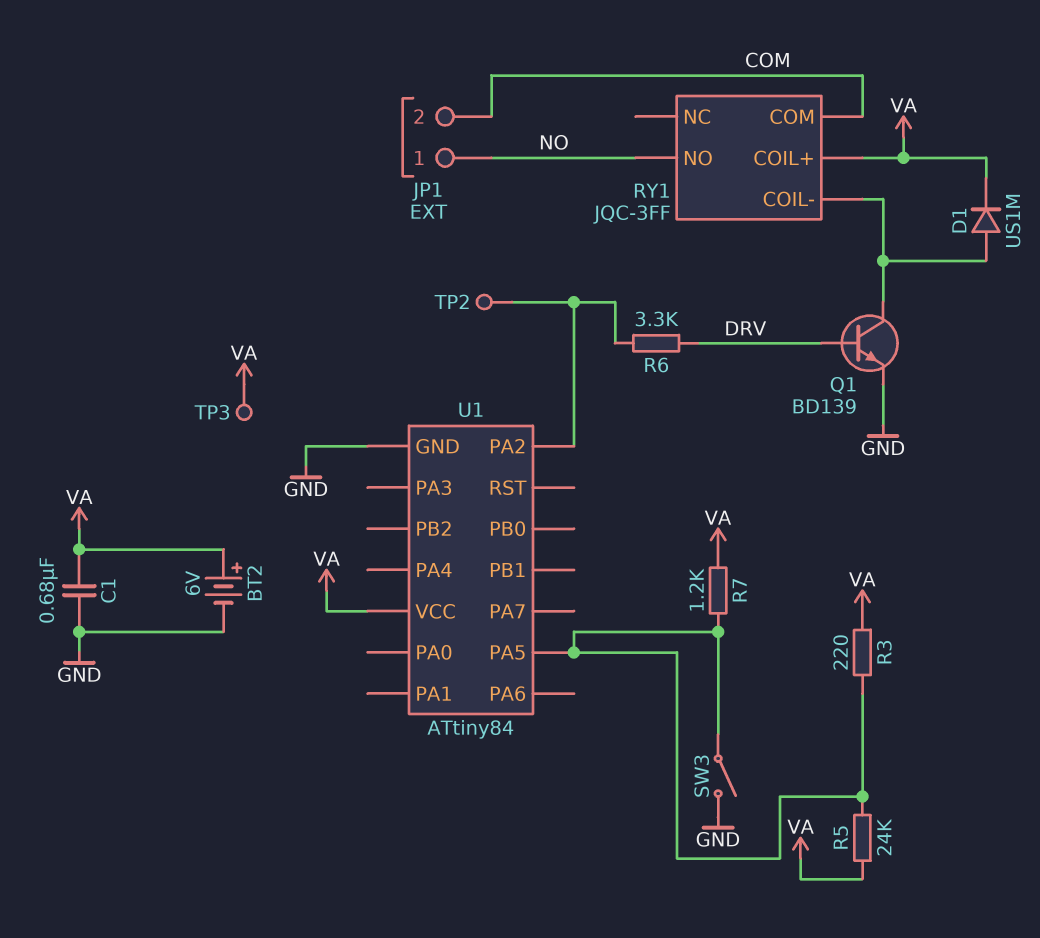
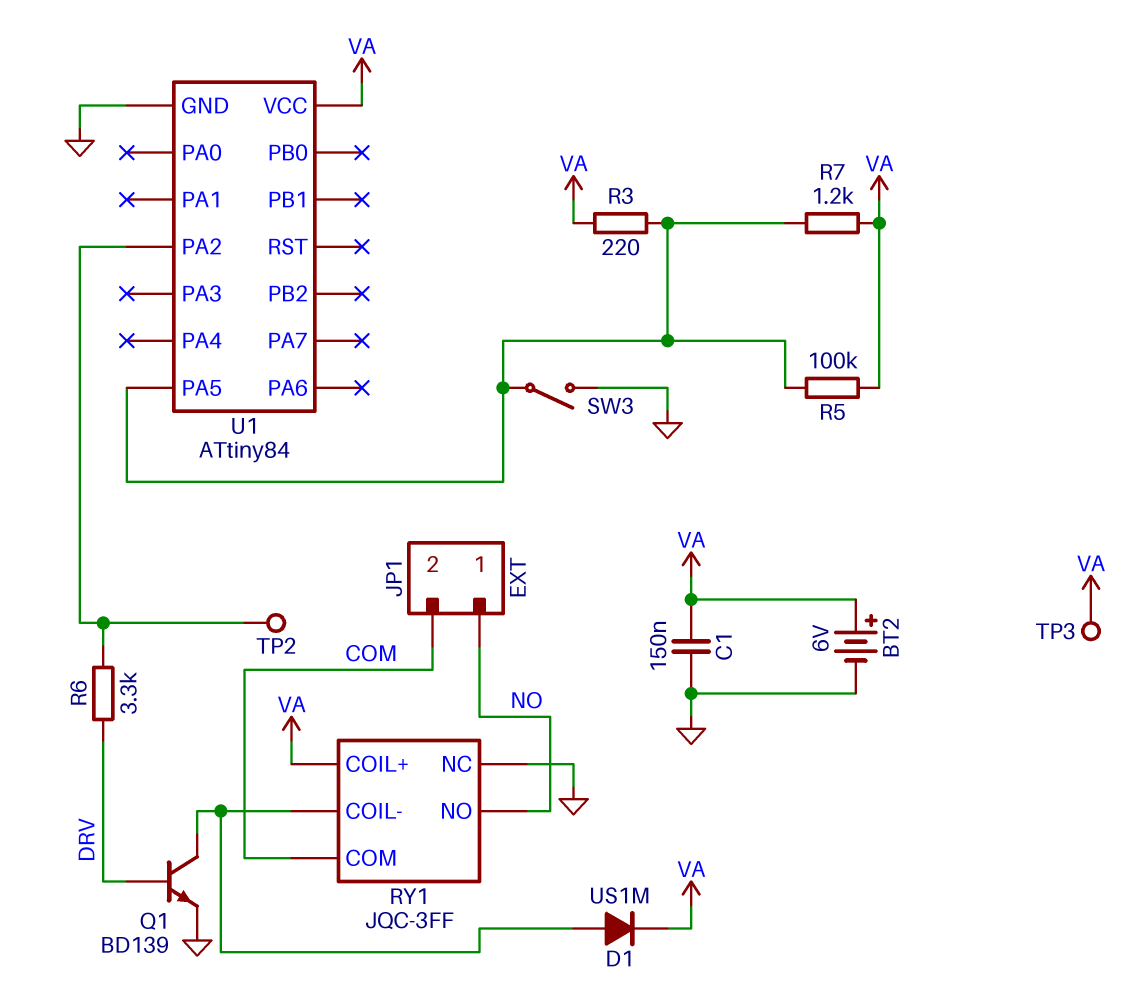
C1: 680nF (GND, VA) -> 150nF (GND, VA)
R5: 24k (U1/PA5, VA) -> 100k (U1/PA5, VA)
RY1 pin NC: none -> GND

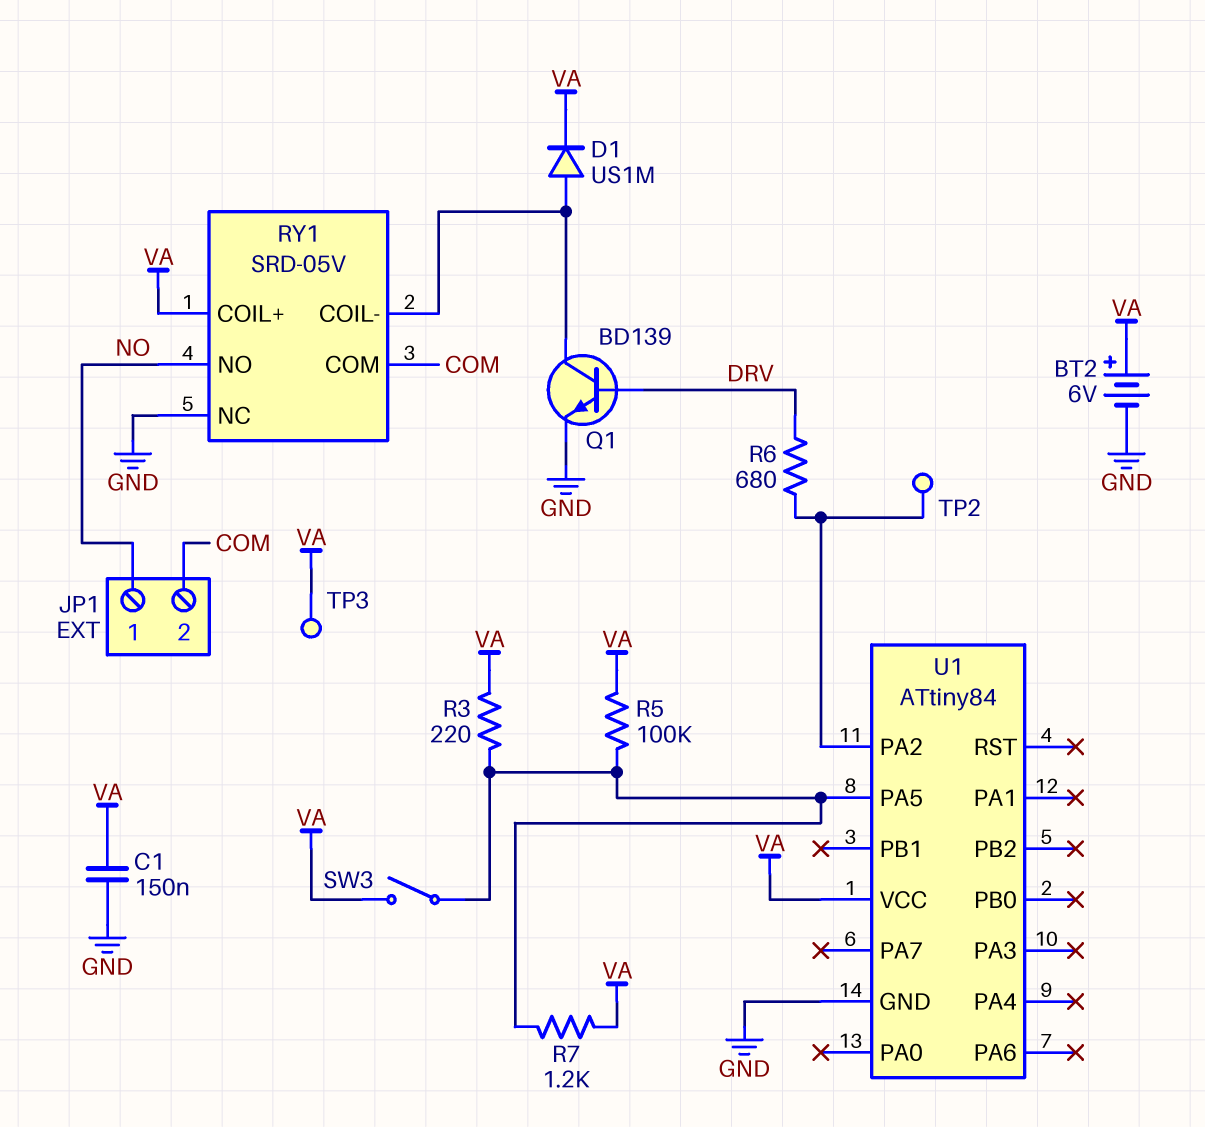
R6: 3.3k (DRV, U1/PA2) -> 680 (DRV, U1/PA2)
RY1: JQC-3FF -> SRD-05V
SW3: switch (GND, U1/PA5) -> switch (U1/PA5, VA)

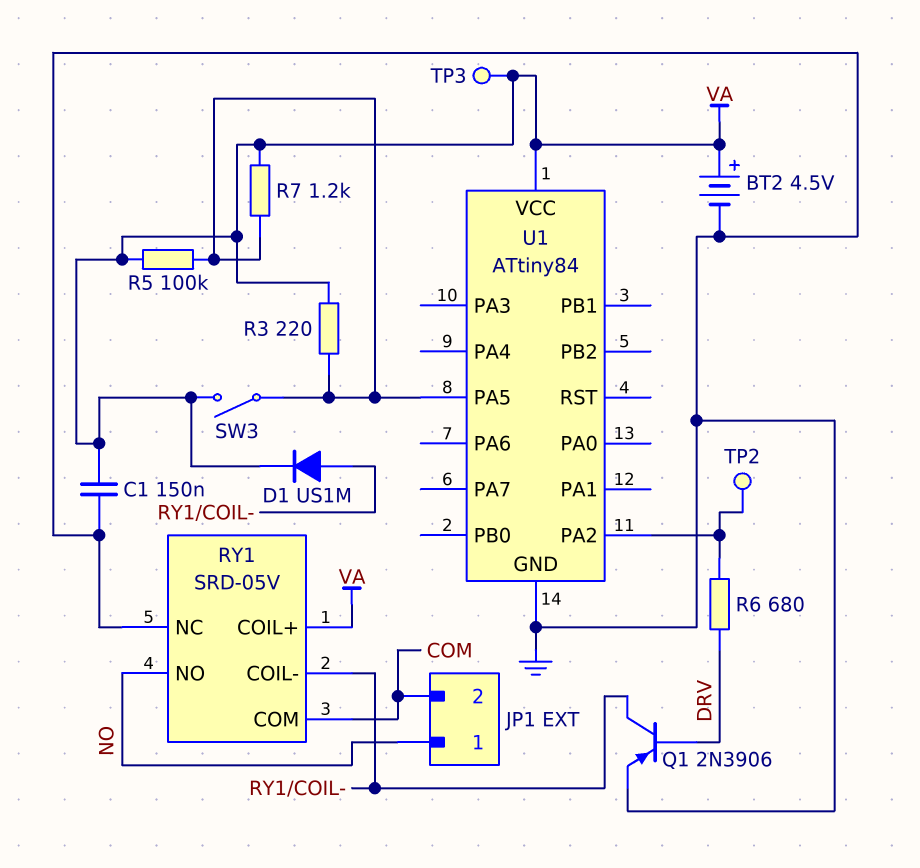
BT2: 6V (plus VA, minus GND) -> 4.5V (plus VA, minus GND)
Q1: NPN BD139 (B DRV, C RY1/COIL-, E GND) -> PNP 2N3906 (B DRV, C RY1/COIL-, E GND)

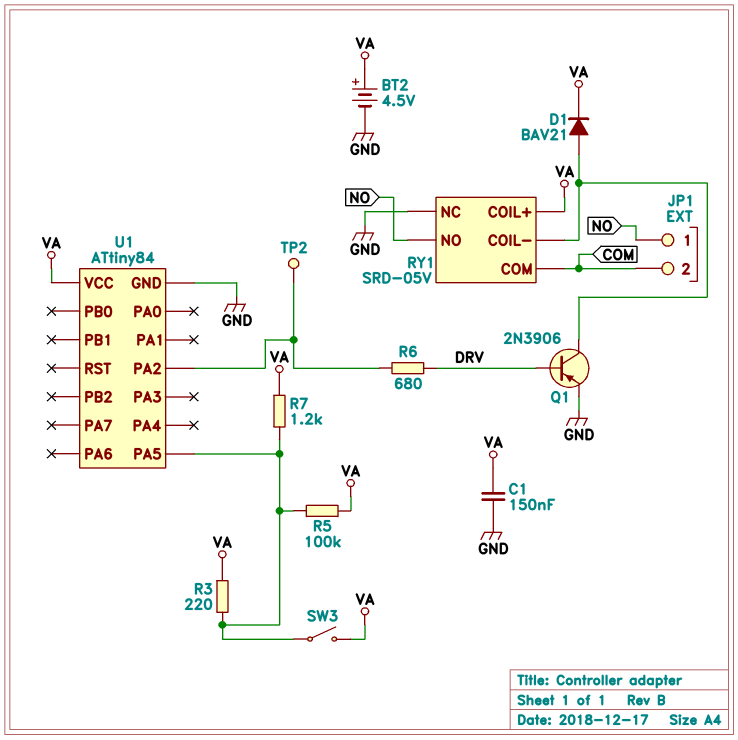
D1: diode US1M (A RY1/COIL-, K VA) -> diode BAV21 (A RY1/COIL-, K VA)
TP3: test point (VA) -> none

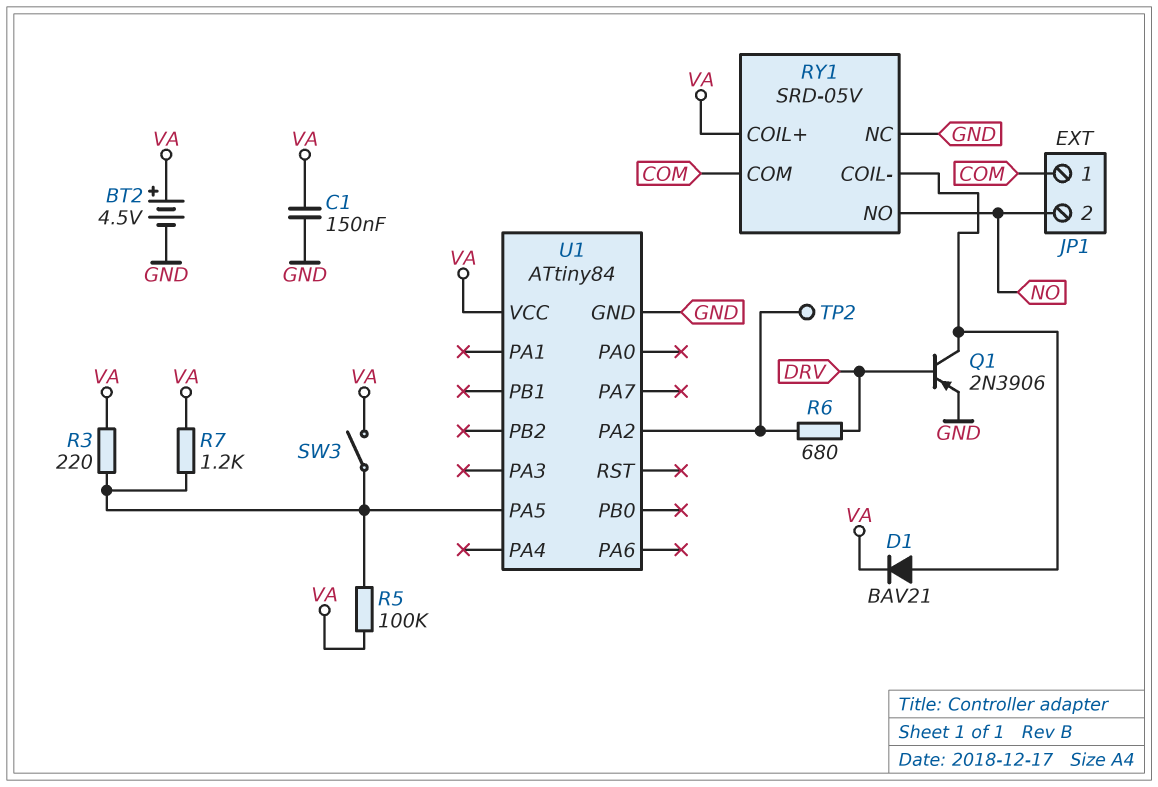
JP1 pin 1: NO -> COM
JP1 pin 2: COM -> NO

